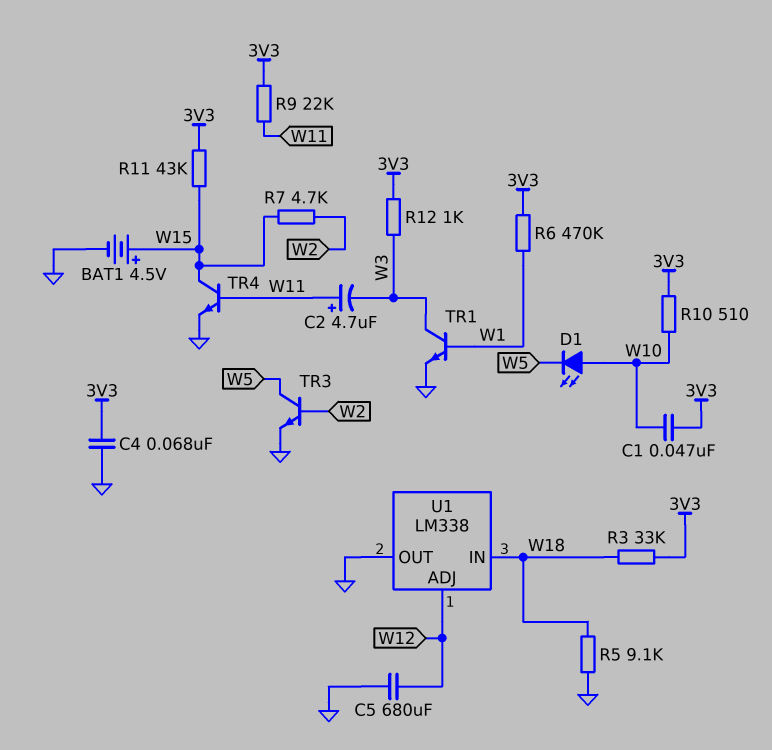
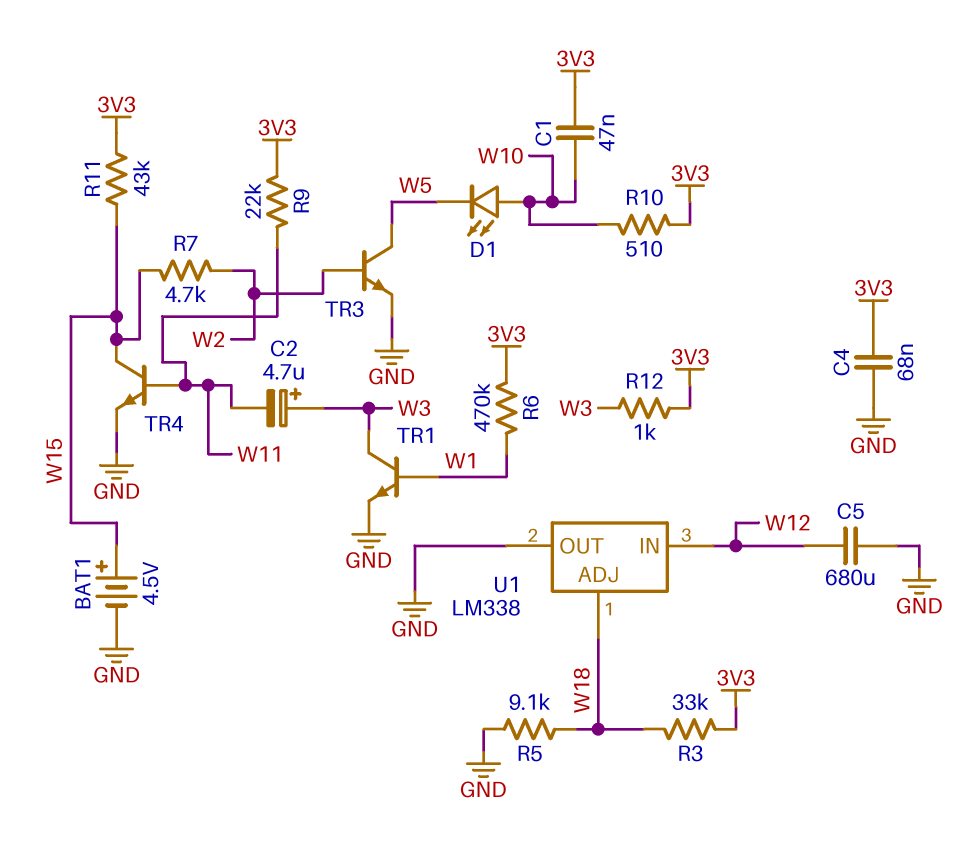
C2: 4.7uF (plus W11, minus W3) -> 4.7uF (plus W3, minus W11)
U1 pin ADJ: W12 -> W18
U1 pin IN: W18 -> W12

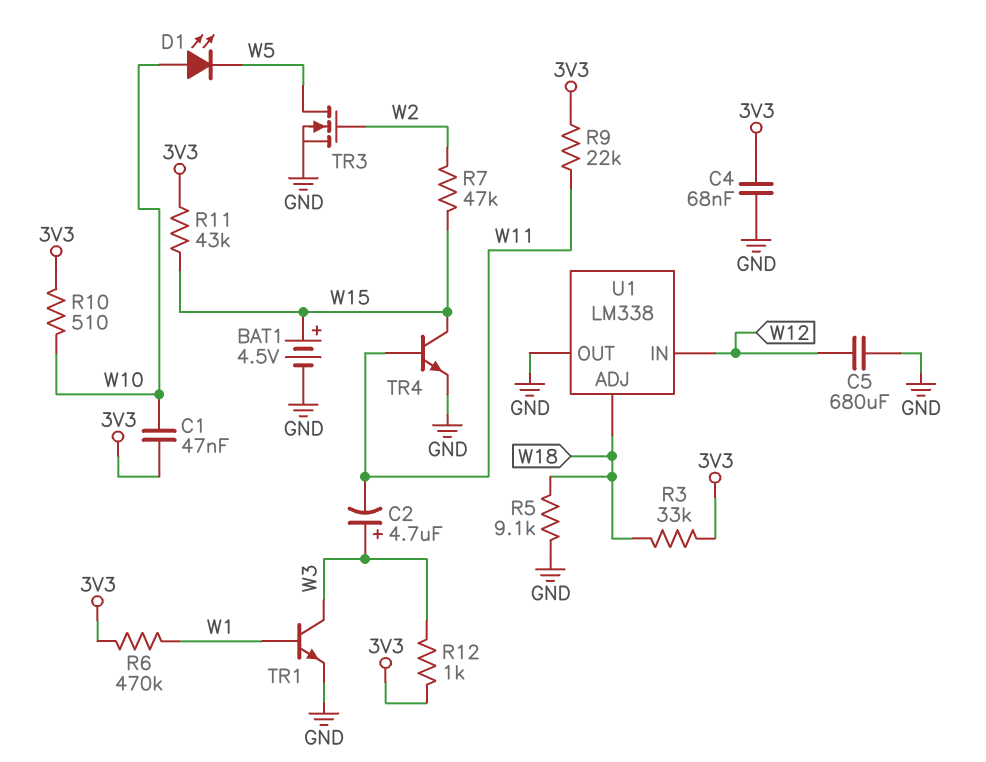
R7: 4.7k (W2, W15) -> 47k (W2, W15)
TR3: NPN (B W2, C W5, E GND) -> NMOS (G W2, D W5, S GND)

